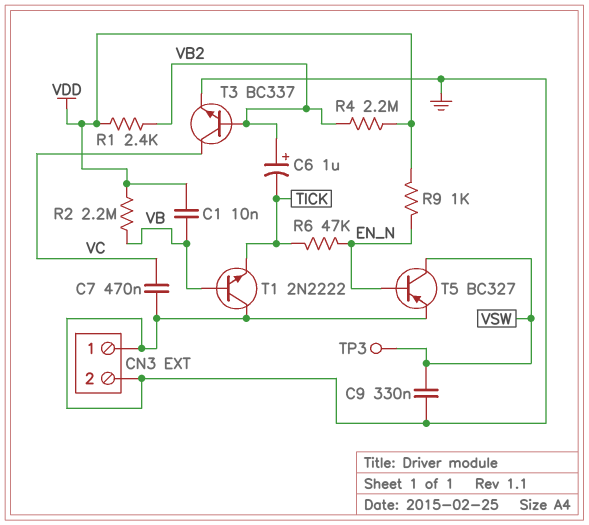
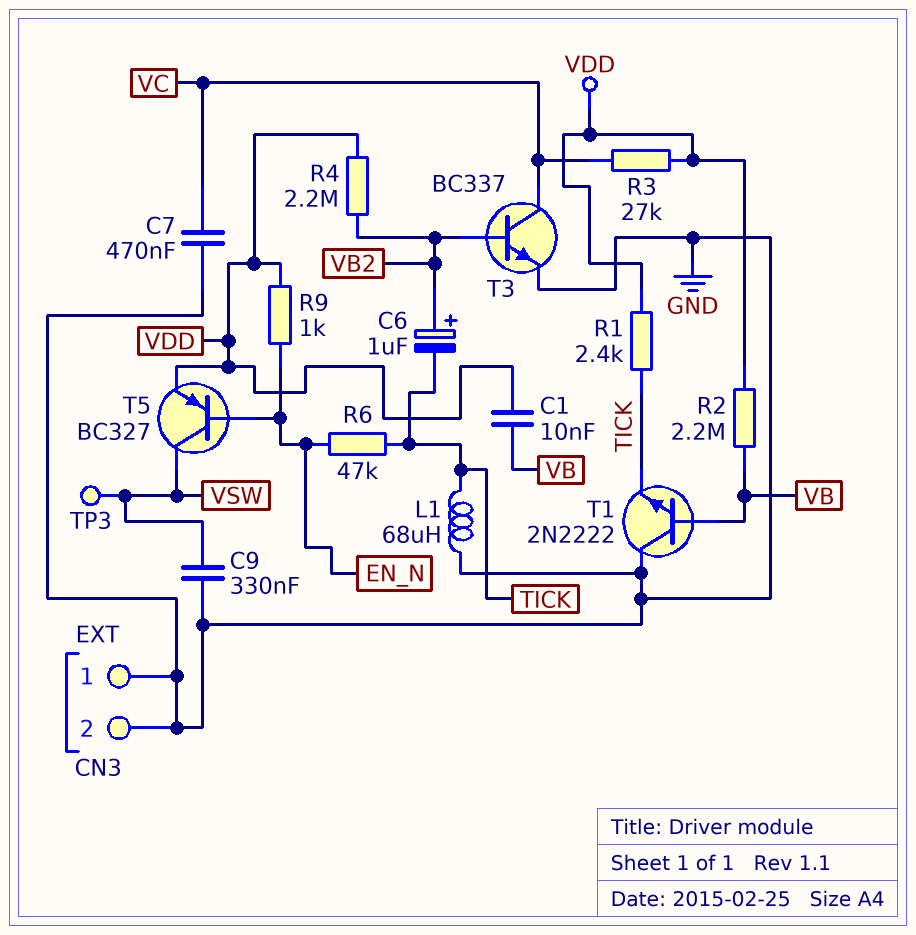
L1: none -> 68uH (GND, TICK)
R1: 2.4k (VB2, VDD) -> 2.4k (TICK, VDD)
R3: none -> 27k (VC, VDD)
T5: PNP BC327 (B EN_N, C VSW, E GND) -> PNP BC327 (B EN_N, C VSW, E VDD)

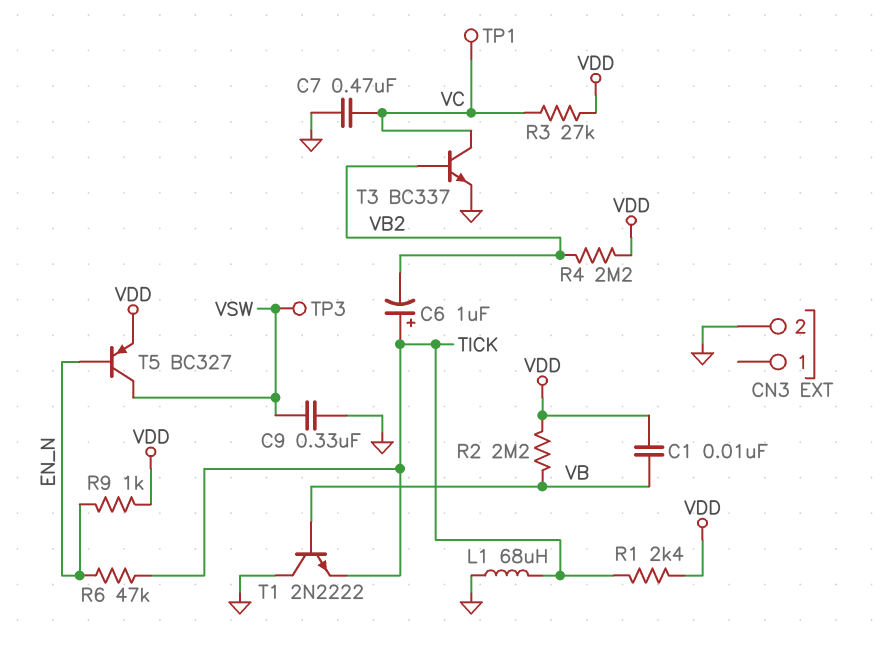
C6: 1uF (plus VB2, minus TICK) -> 1uF (plus TICK, minus VB2)
CN3 pin 1: GND -> none
TP1: none -> test point (VC)

